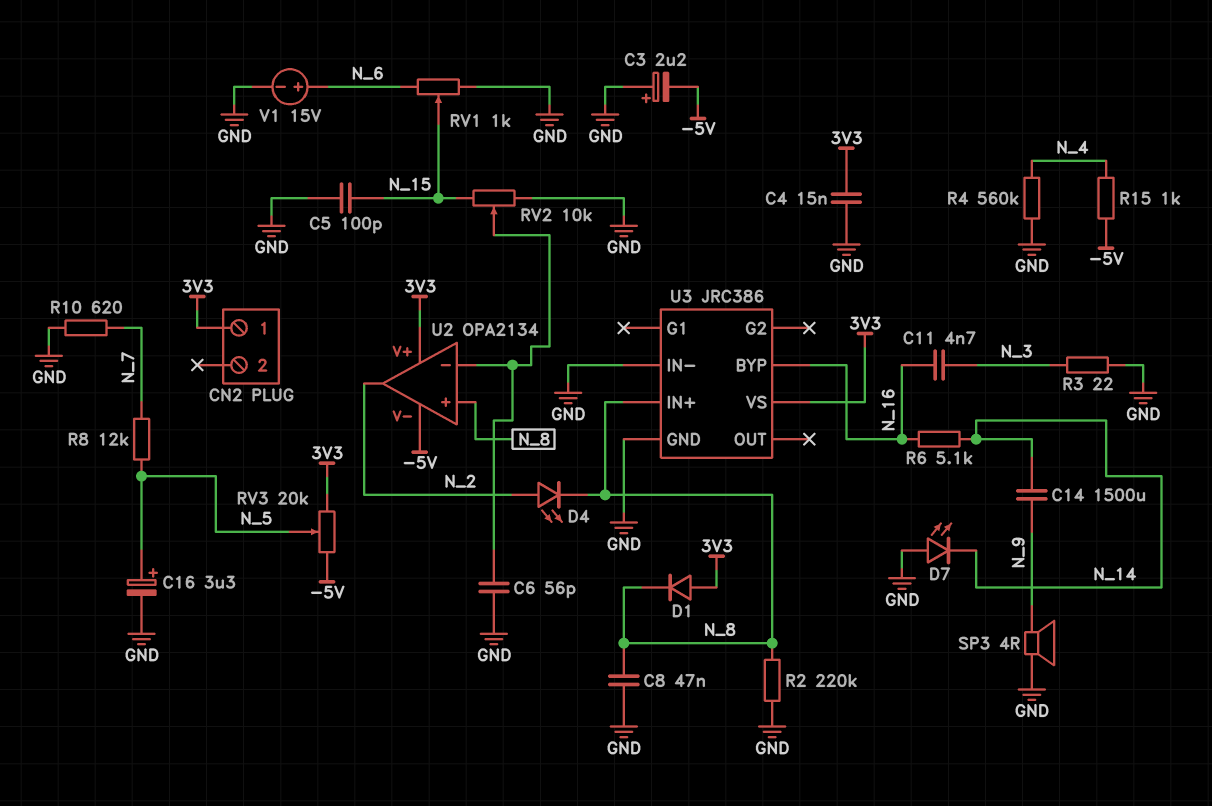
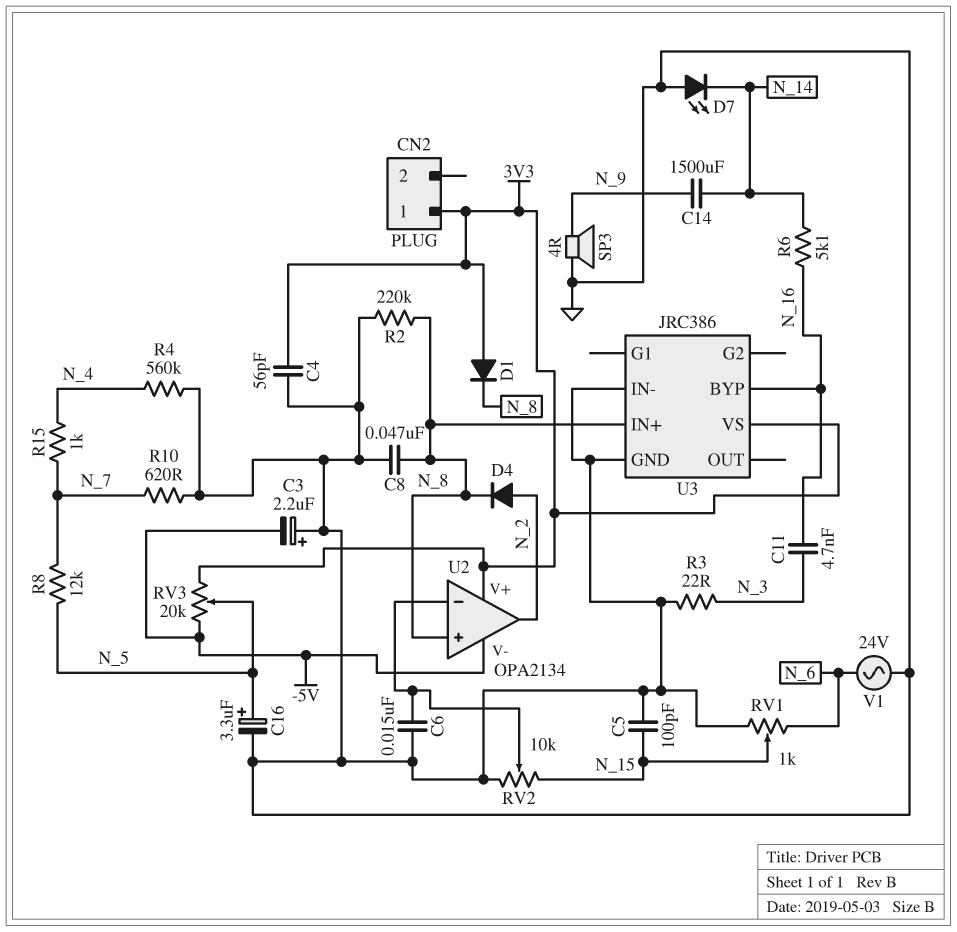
C4: 15nF (3V3, GND) -> 56pF (3V3, GND)
C6: 56pF (GND, U2/in-) -> 15nF (GND, U2/in-)
D4: LED (A N_2, K N_8) -> diode (A N_2, K N_8)
R15: 1k (-5V, N_4) -> 1k (N_4, N_7)
V1: 15V (plus N_6, minus GND) -> AC 24V (GND, N_6)

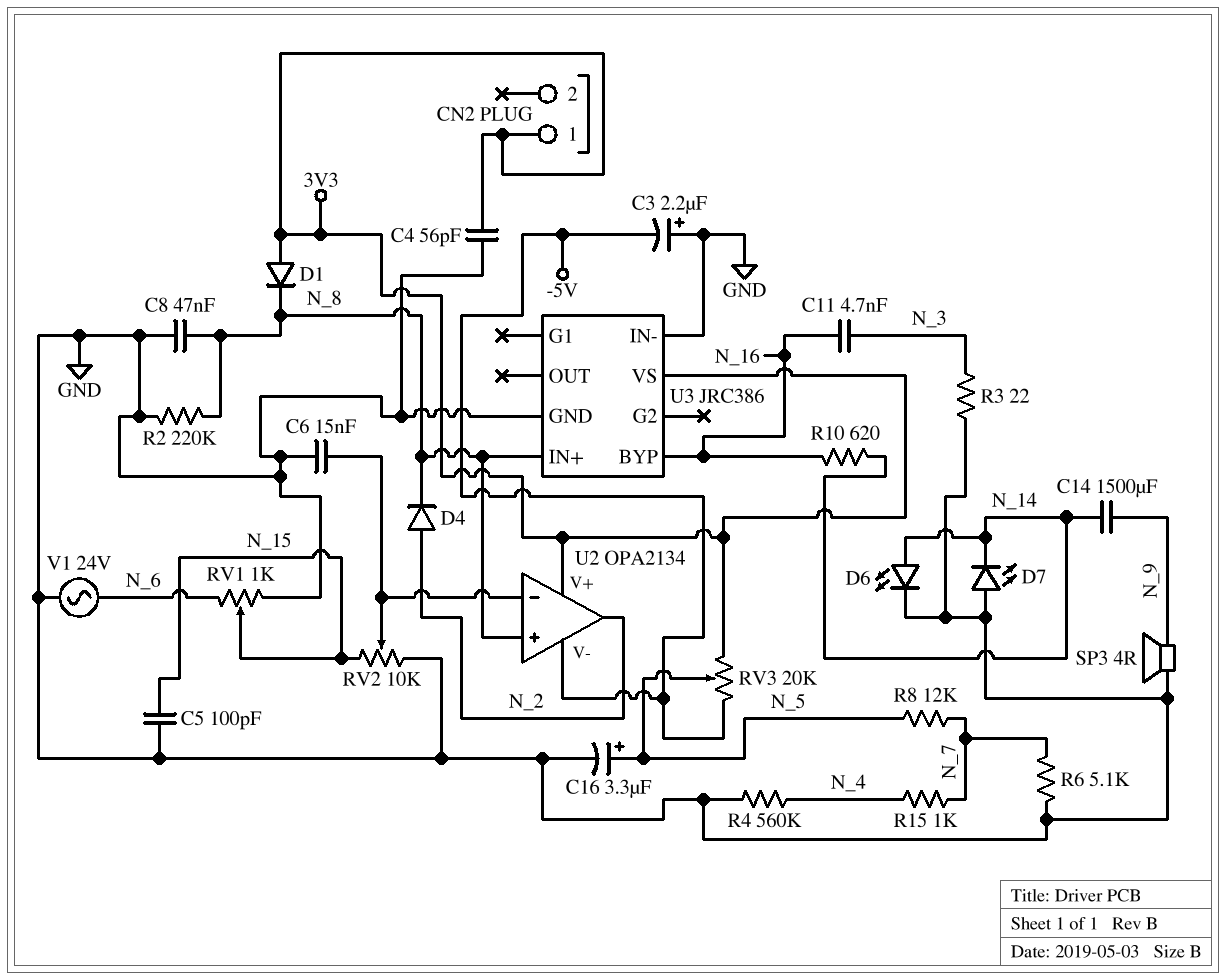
D6: none -> LED (A N_14, K GND)
R6: 5.1k (N_14, N_16) -> 5.1k (GND, N_7)
R10: 620 (GND, N_7) -> 620 (N_14, N_16)

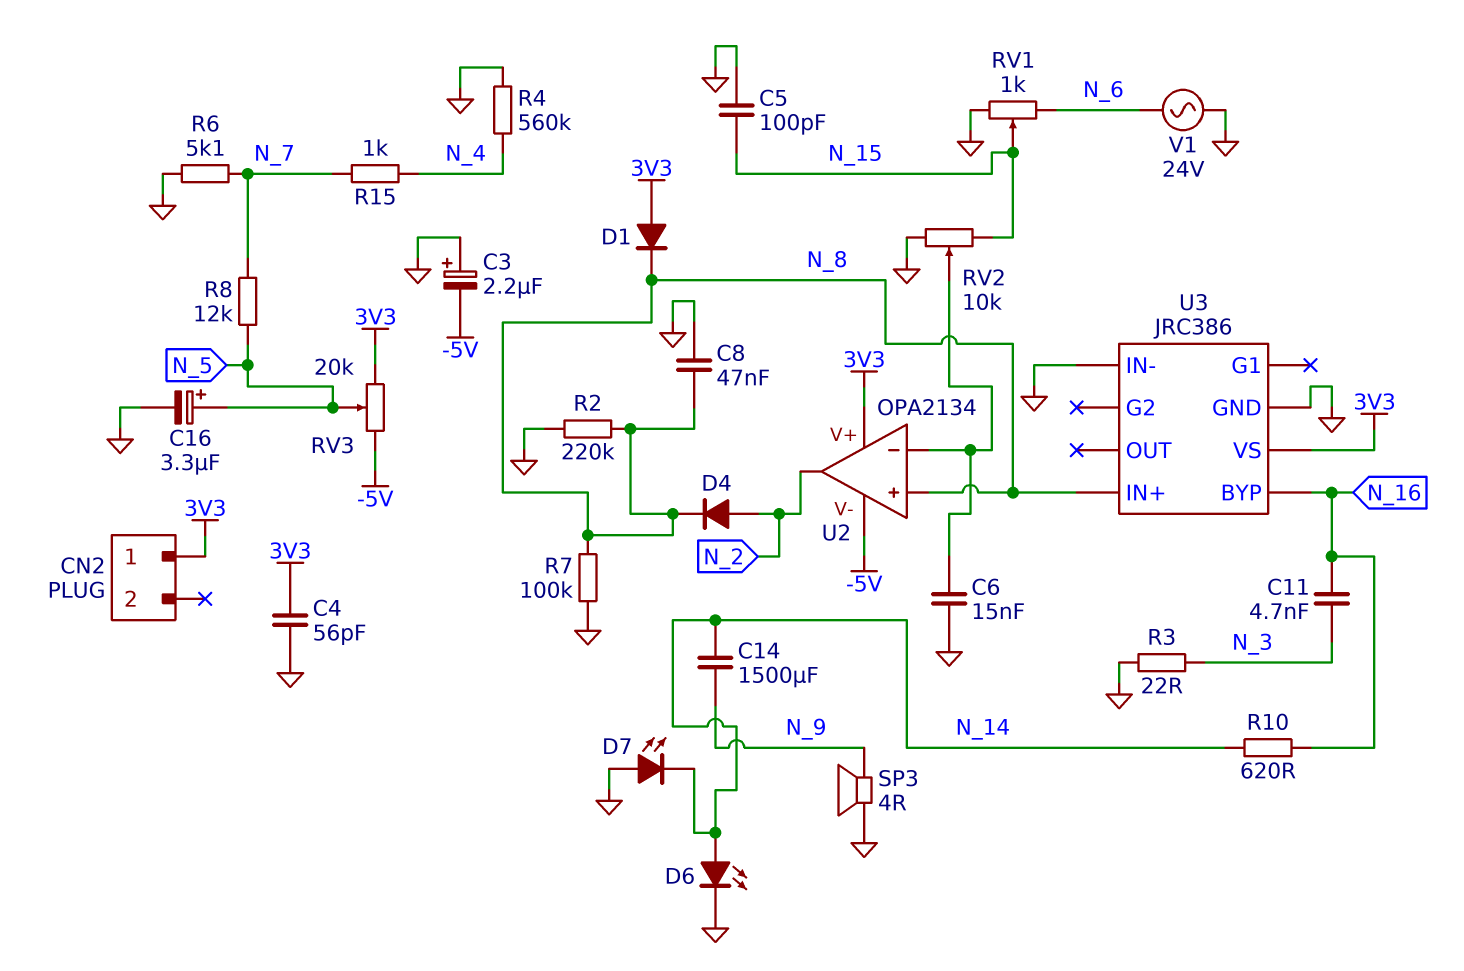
R7: none -> 100k (GND, N_8)

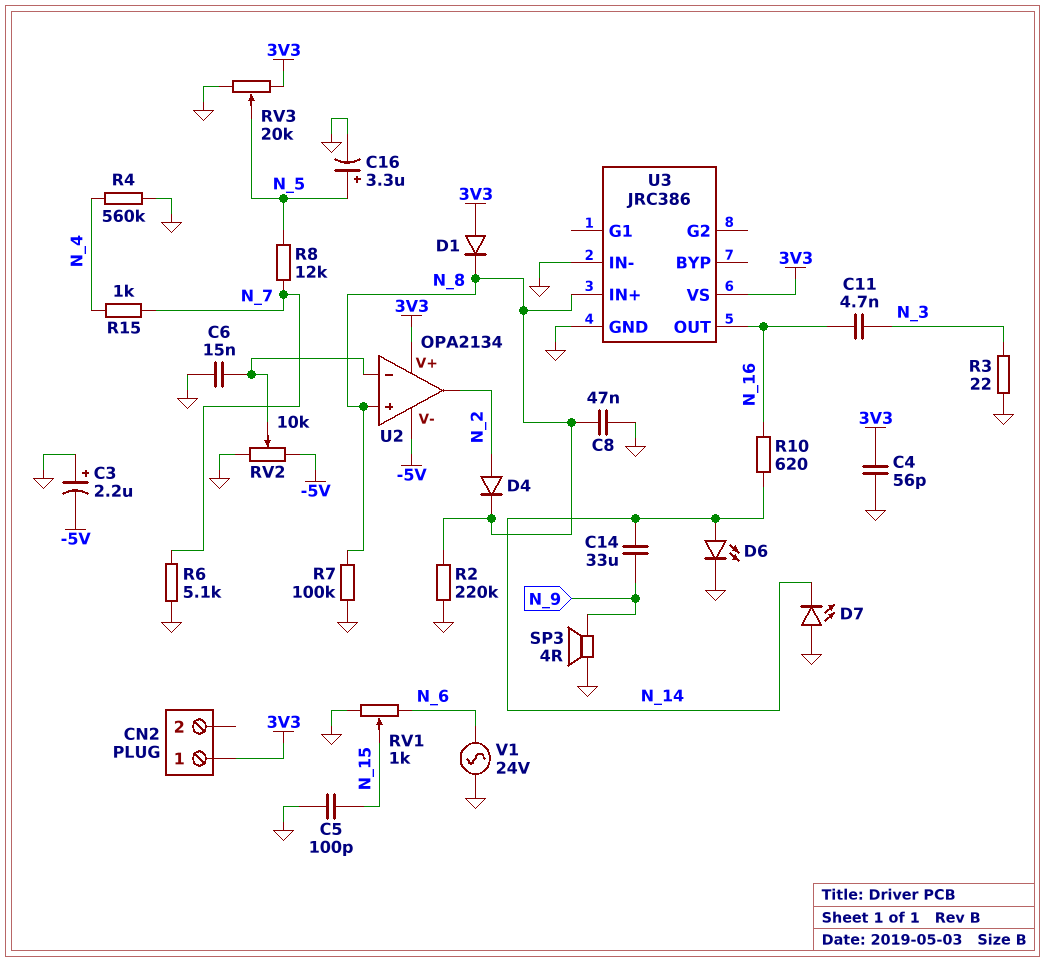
C14: 1500uF (N_9, N_14) -> 33uF (N_9, N_14)
RV2: 10k (GND, N_15, wiper U2/in-) -> 10k (-5V, GND, wiper U2/in-)
RV3: 20k (-5V, 3V3, wiper N_5) -> 20k (3V3, GND, wiper N_5)
U3 pin BYP: N_16 -> none
U3 pin OUT: none -> N_16

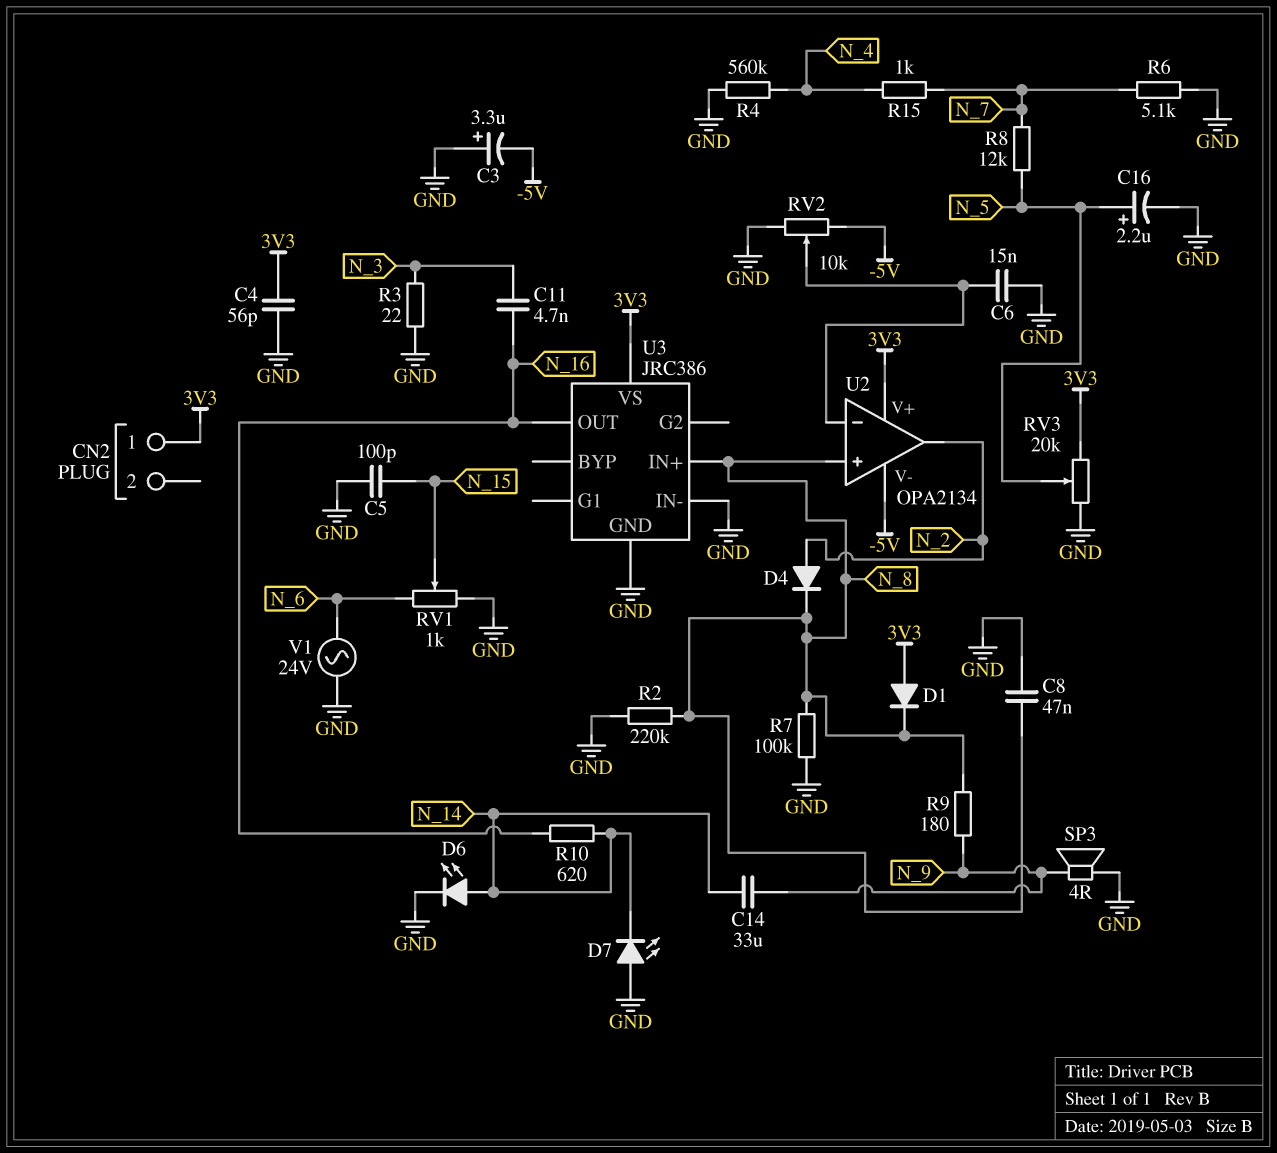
C3: 2.2uF (plus GND, minus -5V) -> 3.3uF (plus GND, minus -5V)
C16: 3.3uF (plus N_5, minus GND) -> 2.2uF (plus N_5, minus GND)
R9: none -> 180 (N_8, N_9)

